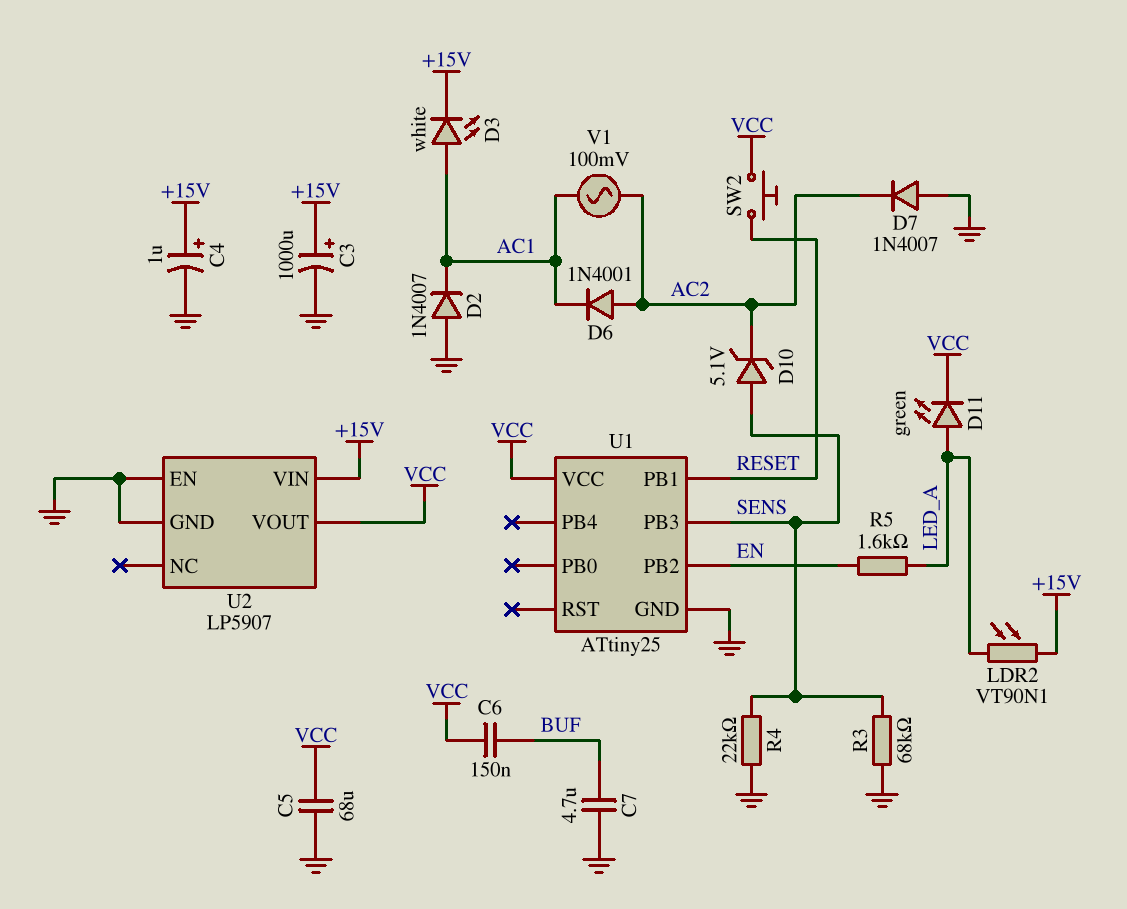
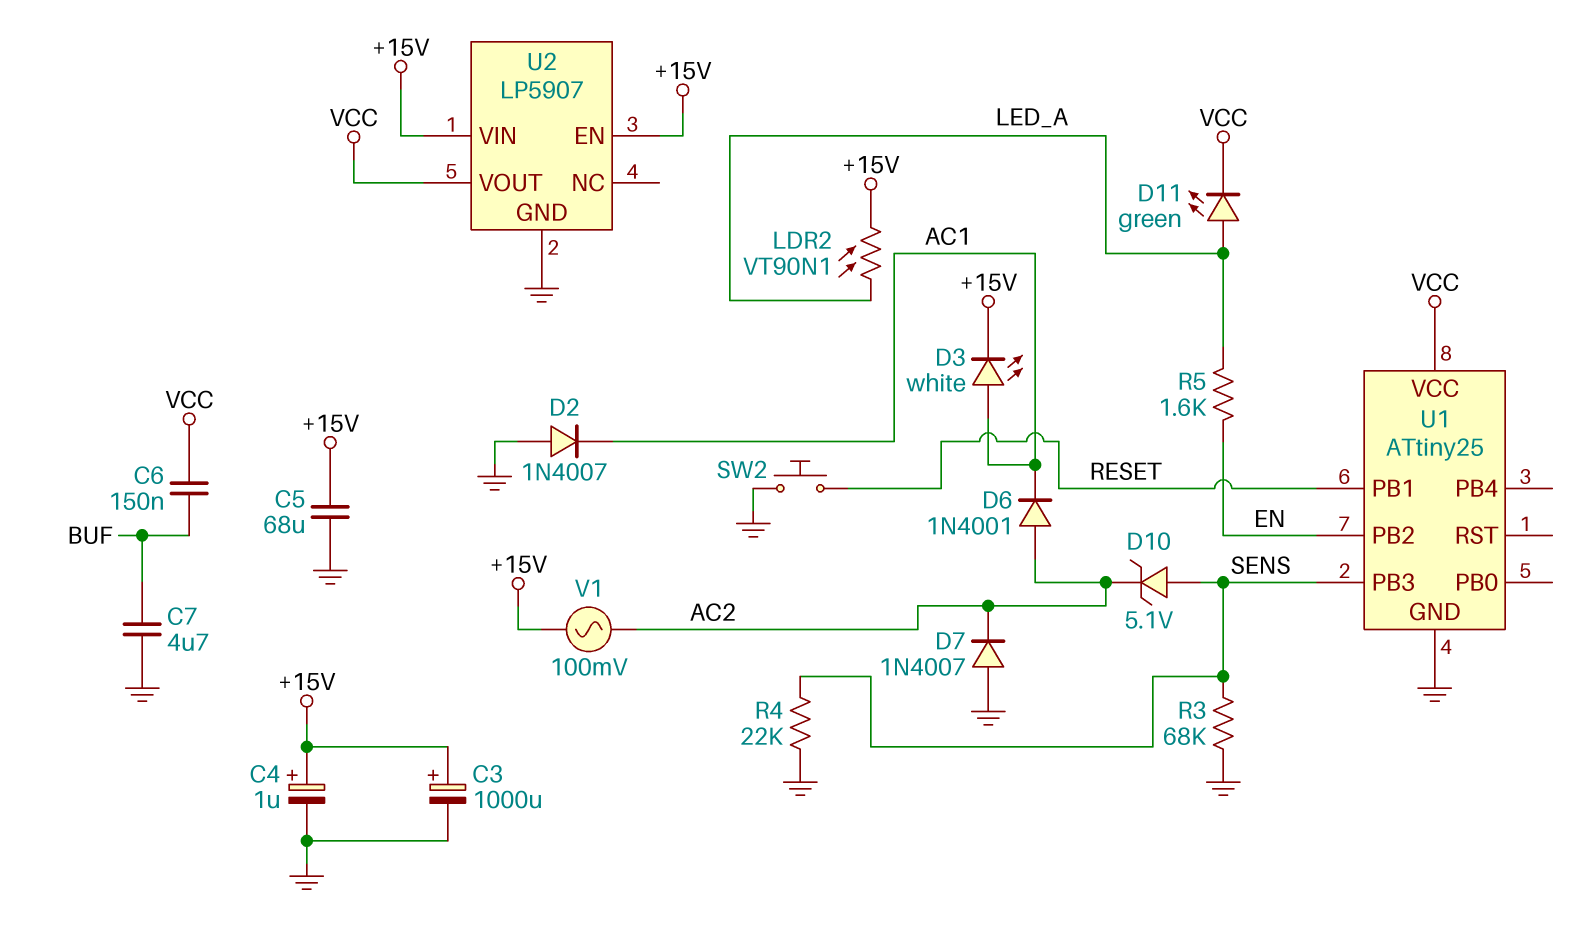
C5: 68uF (GND, VCC) -> 68uF (+15V, GND)
SW2: button (RESET, VCC) -> button (GND, RESET)
U2 pin EN: GND -> +15V
V1: AC 100mV (AC1, AC2) -> AC 100mV (+15V, AC2)

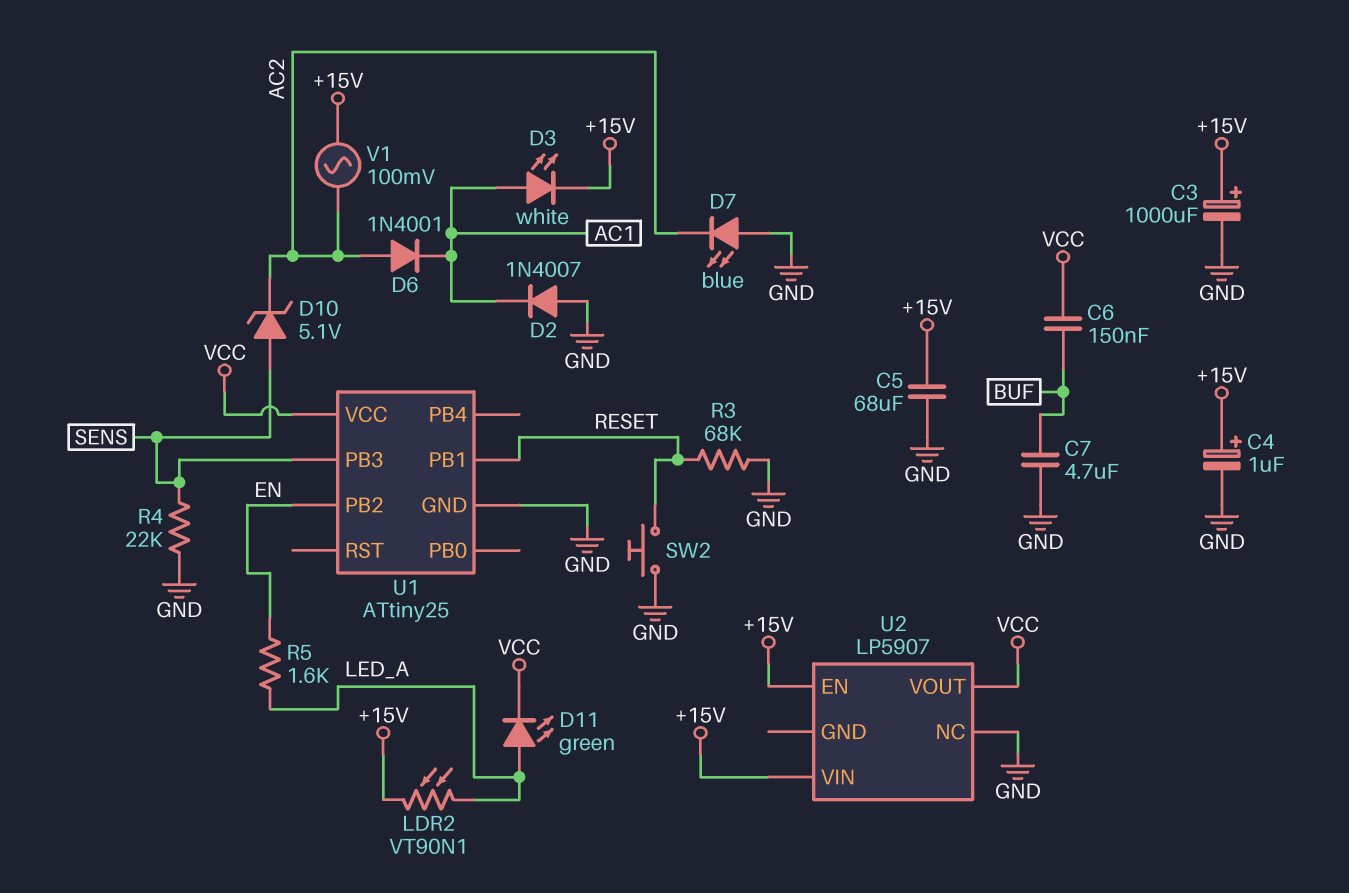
D7: diode 1N4007 (A GND, K AC2) -> LED blue (A GND, K AC2)
R3: 68k (GND, SENS) -> 68k (GND, RESET)
U2 pin GND: GND -> none
U2 pin NC: none -> GND

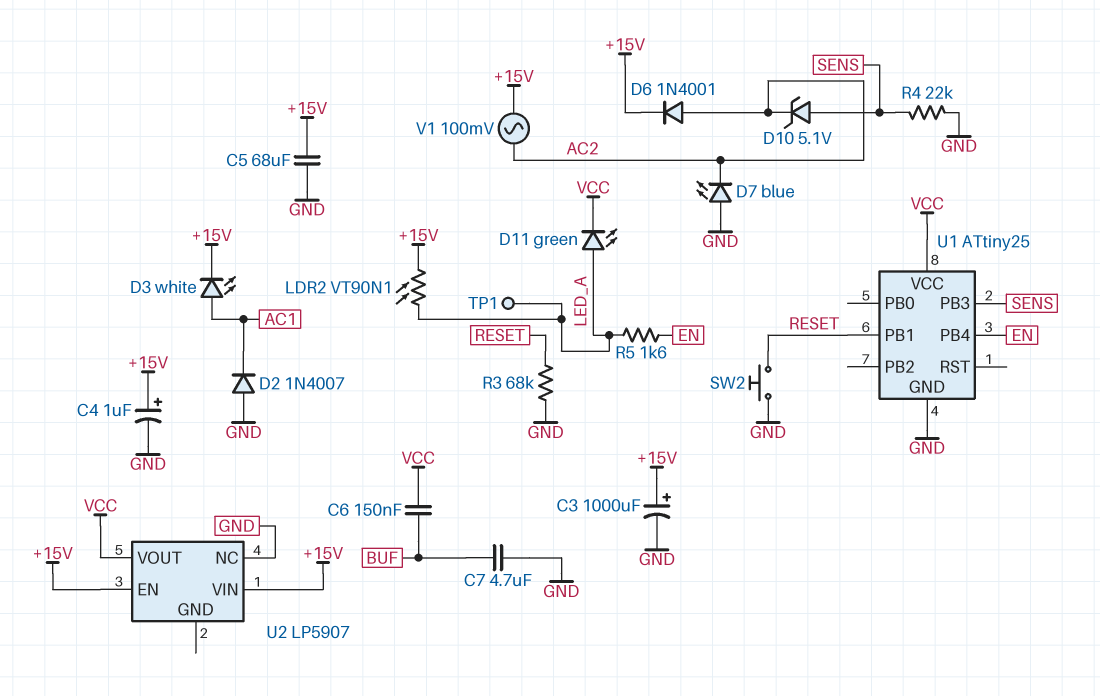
D6: diode 1N4001 (A AC2, K AC1) -> diode 1N4001 (A AC2, K +15V)
TP1: none -> test point (LED_A)
U1 pin PB2: EN -> none
U1 pin PB4: none -> EN

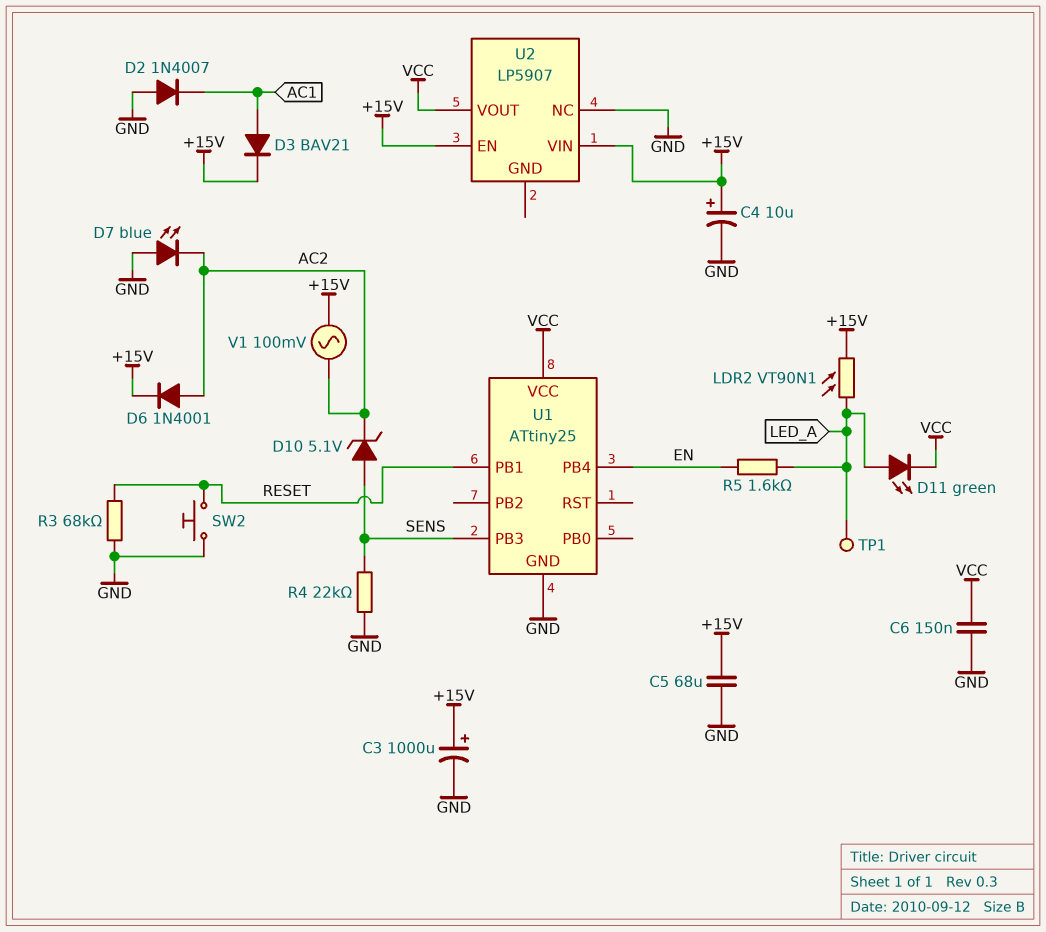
C4: 1uF (plus +15V, minus GND) -> 10uF (plus +15V, minus GND)
C6: 150nF (BUF, VCC) -> 150nF (GND, VCC)
C7: 4.7uF (BUF, GND) -> none
D3: LED white (A AC1, K +15V) -> diode BAV21 (A AC1, K +15V)

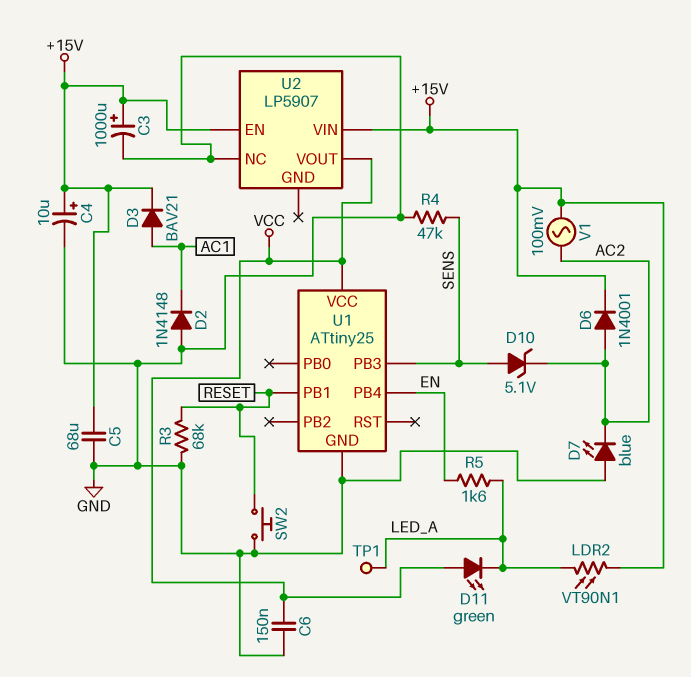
D2: diode 1N4007 (A GND, K AC1) -> diode 1N4148 (A GND, K AC1)
D11: LED green (A LED_A, K VCC) -> LED green (A VCC, K LED_A)
R4: 22k (GND, SENS) -> 47k (GND, SENS)

